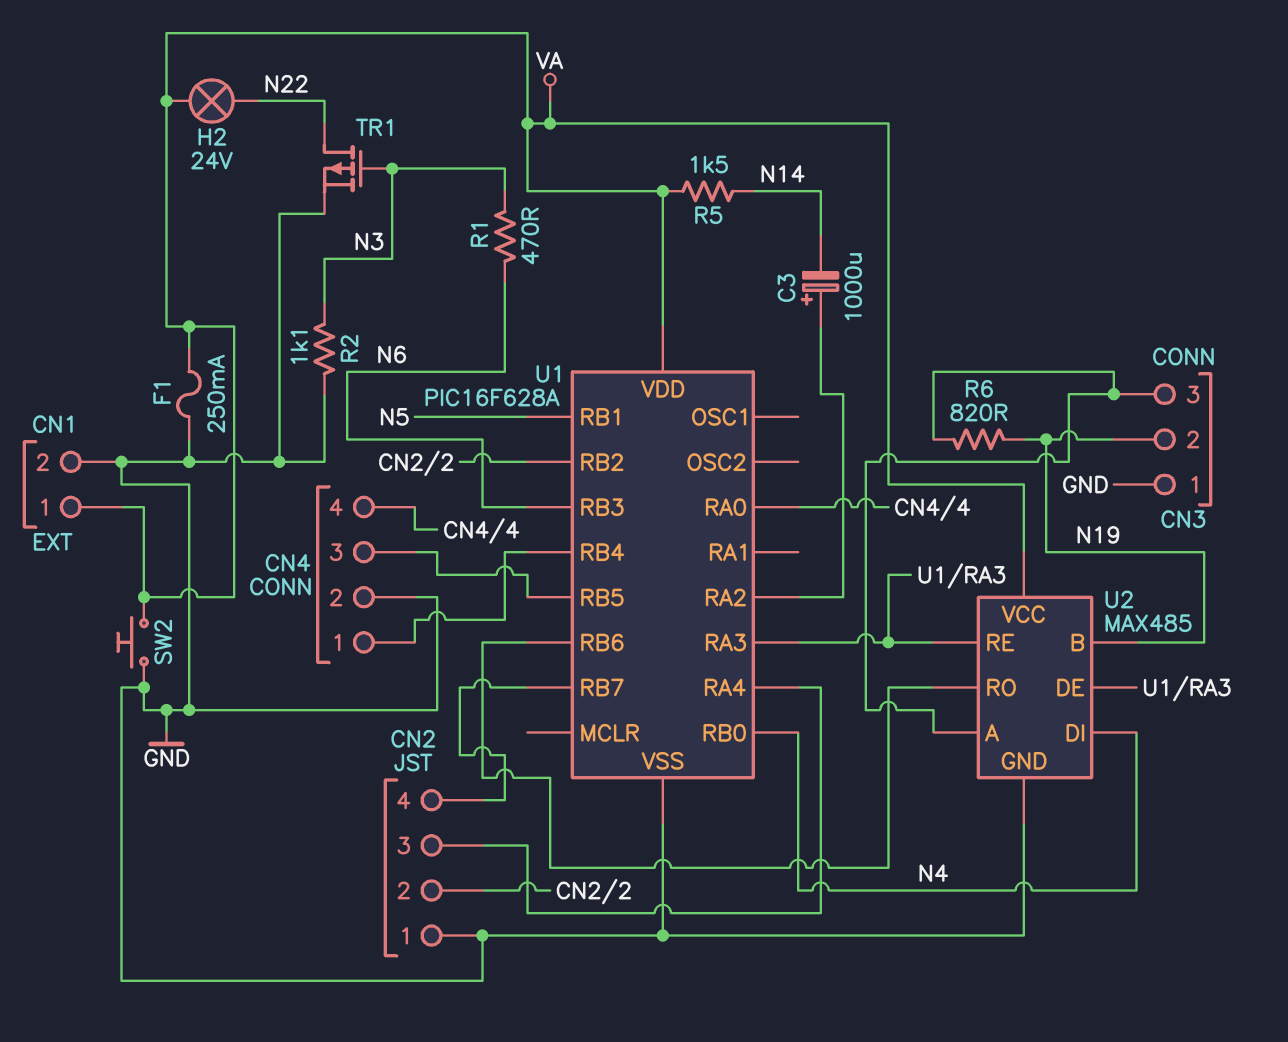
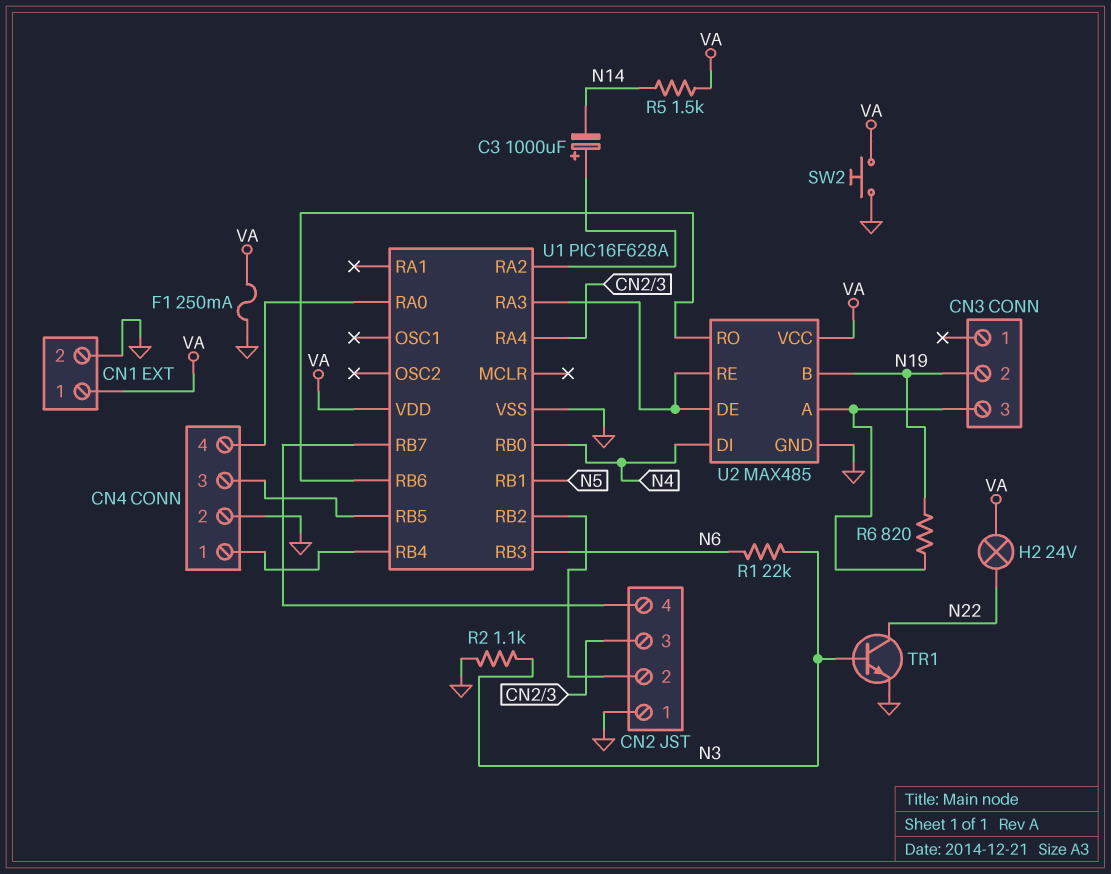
CN3 pin 1: GND -> none
R1: 470 (N3, N6) -> 22k (N3, N6)
TR1: PMOS (G N3, D N22, S GND) -> NPN (B N3, C N22, E GND)

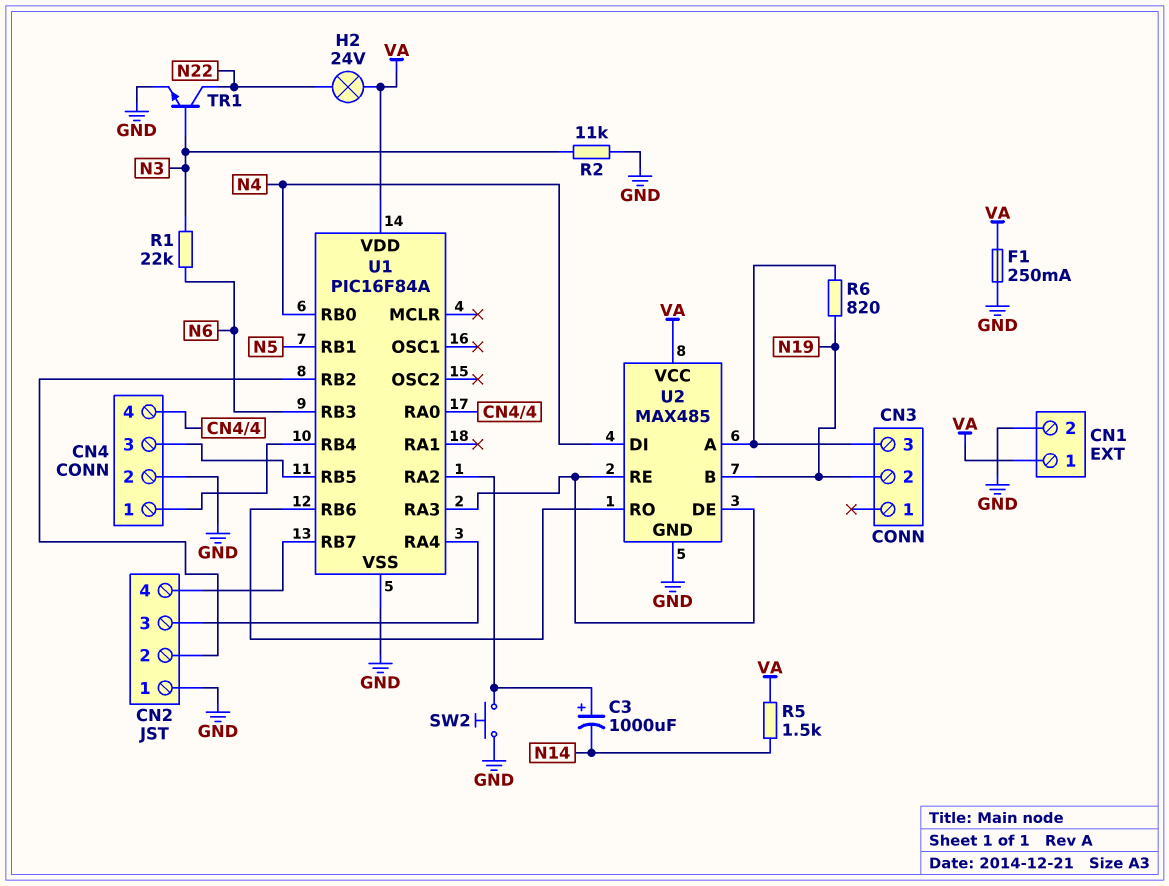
R2: 1.1k (GND, N3) -> 11k (GND, N3)
SW2: button (GND, VA) -> button (GND, U1/RA2)
U1: PIC16F628A -> PIC16F84A

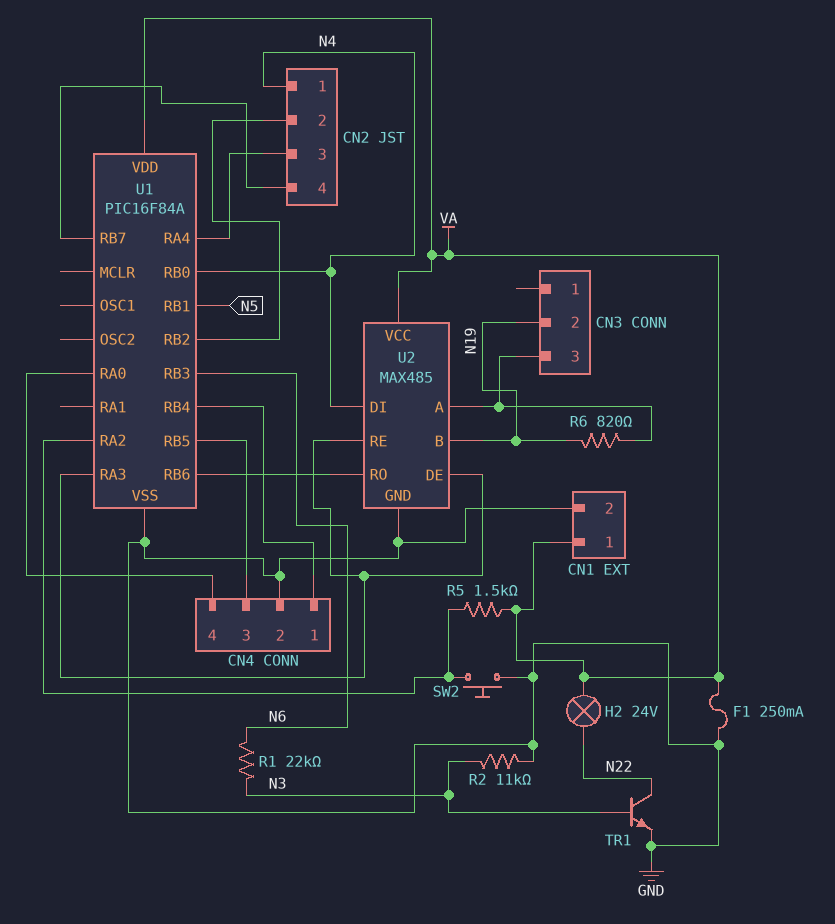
C3: 1000uF (plus U1/RA2, minus N14) -> none
CN2 pin 1: GND -> N4
R5: 1.5k (N14, VA) -> 1.5k (U1/RA2, VA)

